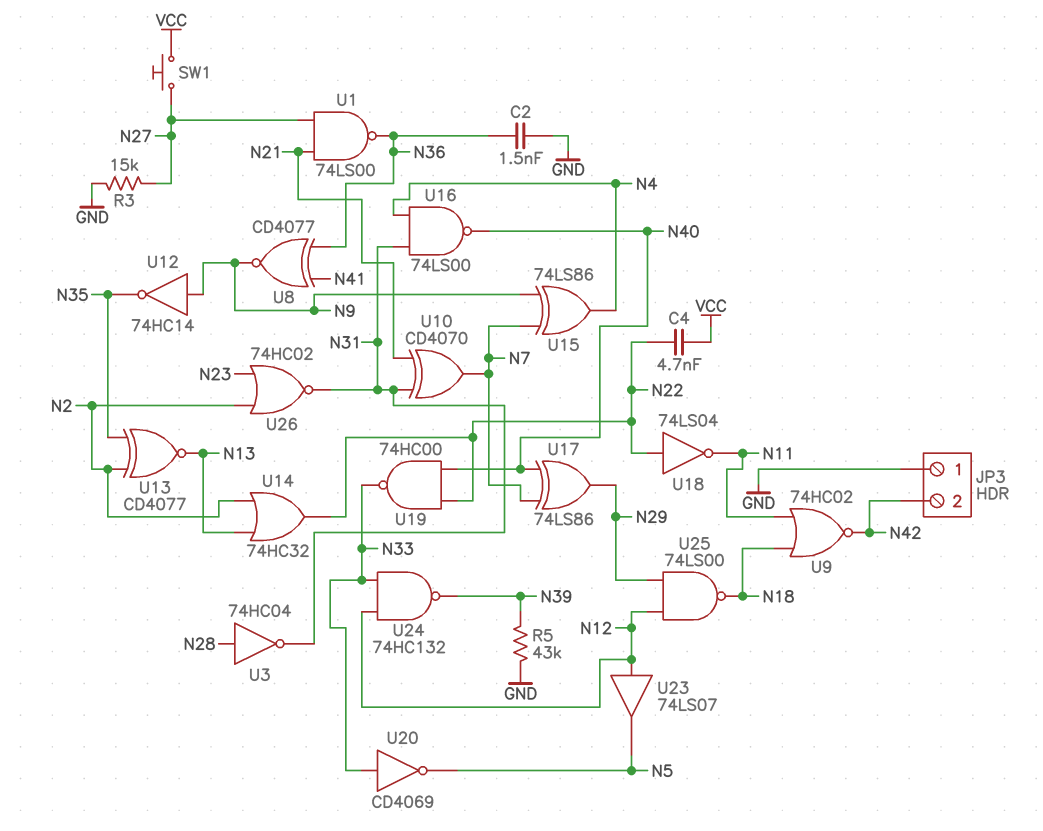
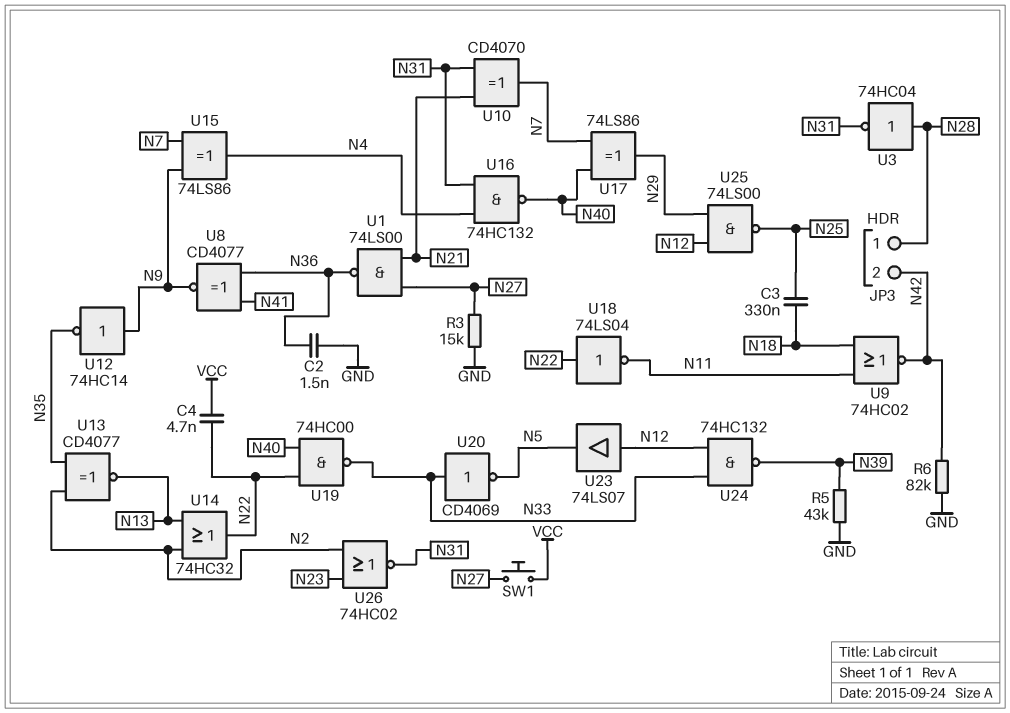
C3: none -> 330nF (N18, N25)
JP3 pin 1: GND -> N28
R6: none -> 82k (GND, N42)
U16: NAND 74LS00 (in N4, in N31, out N40) -> NAND 74HC132 (in N4, in N31, out N40)
U25: NAND 74LS00 (in N12, in N29, out N18) -> NAND 74LS00 (in N12, in N29, out N25)

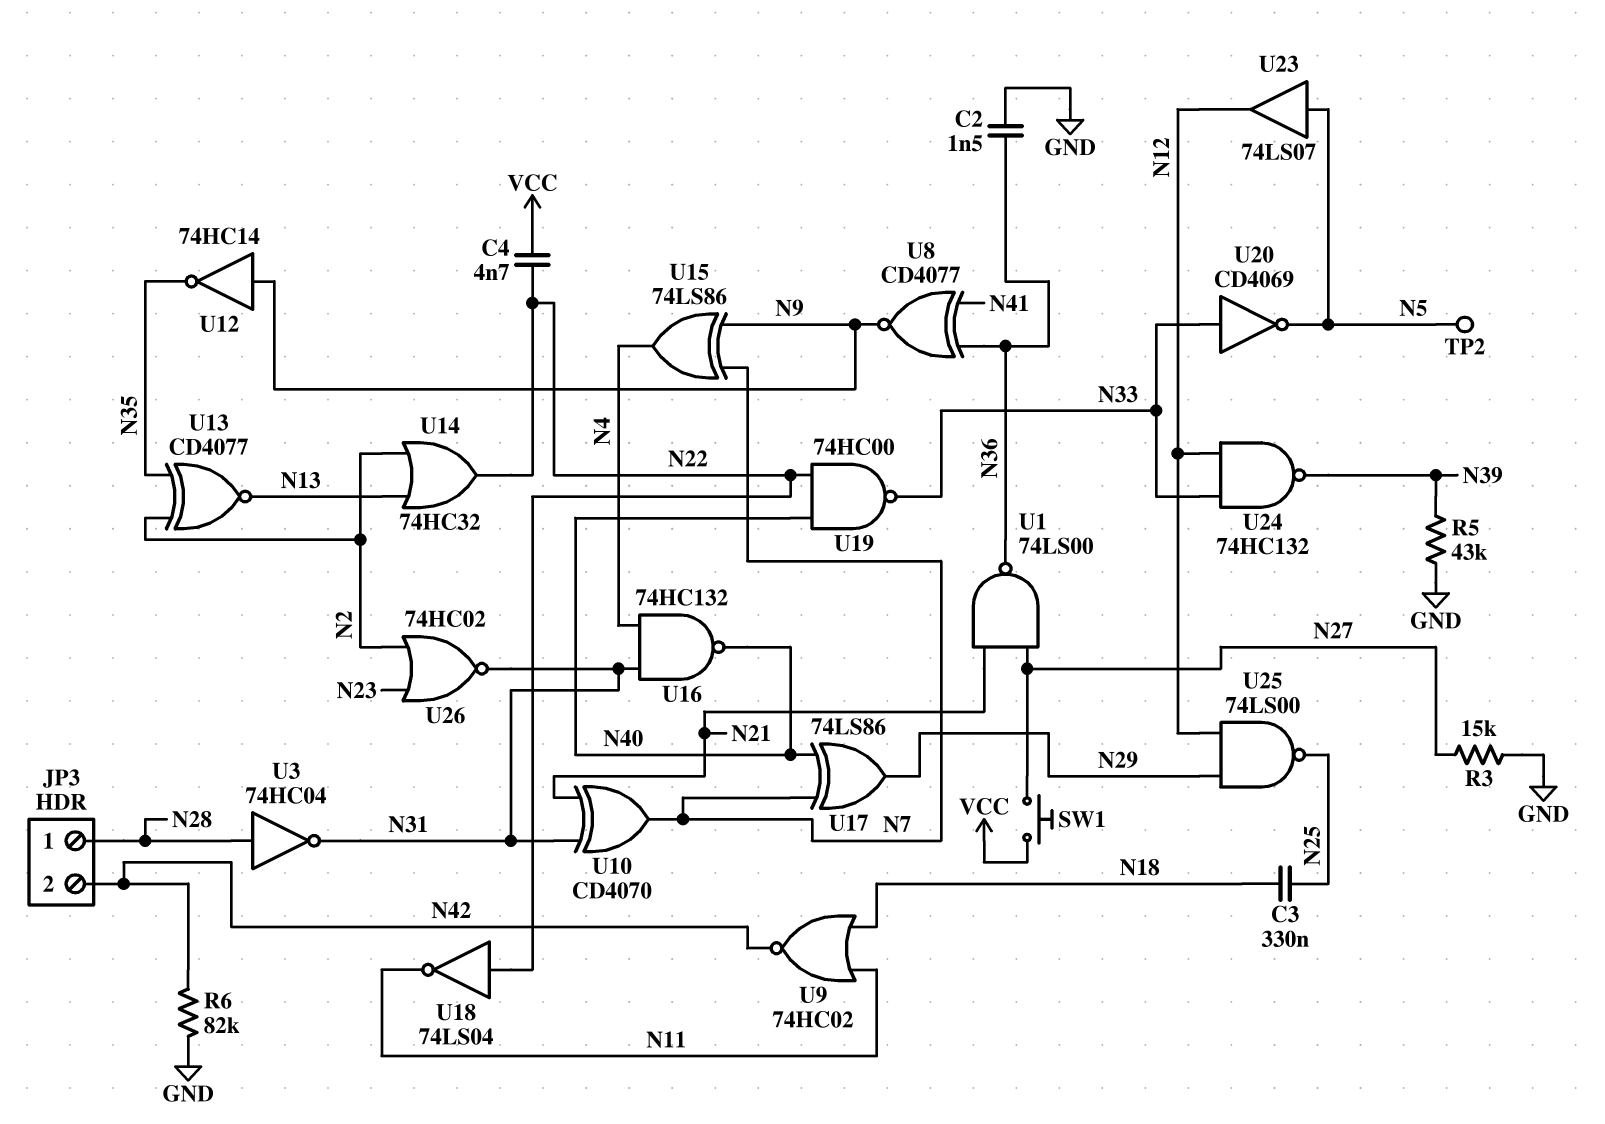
TP2: none -> test point (N5)
U23: buffer 74LS07 (in N12, out N5) -> buffer 74LS07 (in N5, out N12)

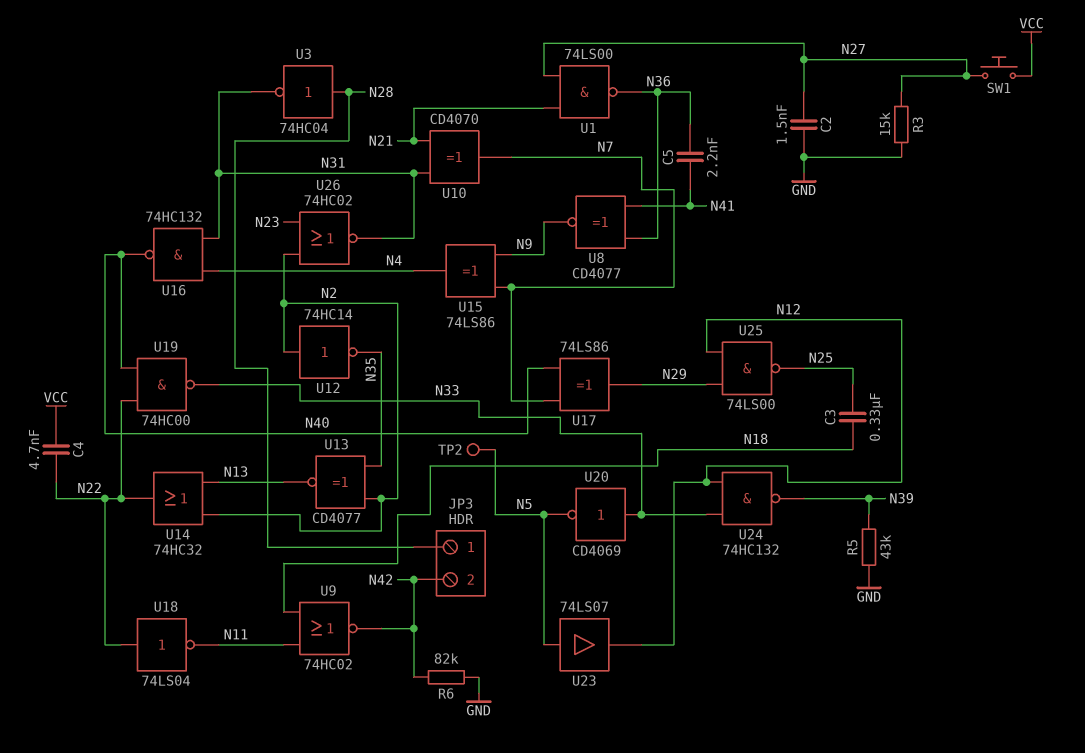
C2: 1.5nF (GND, N36) -> 1.5nF (GND, N27)
C5: none -> 2.2nF (N36, N41)
U12: NOT 74HC14 (in N9, out N35) -> NOT 74HC14 (in N2, out N35)

